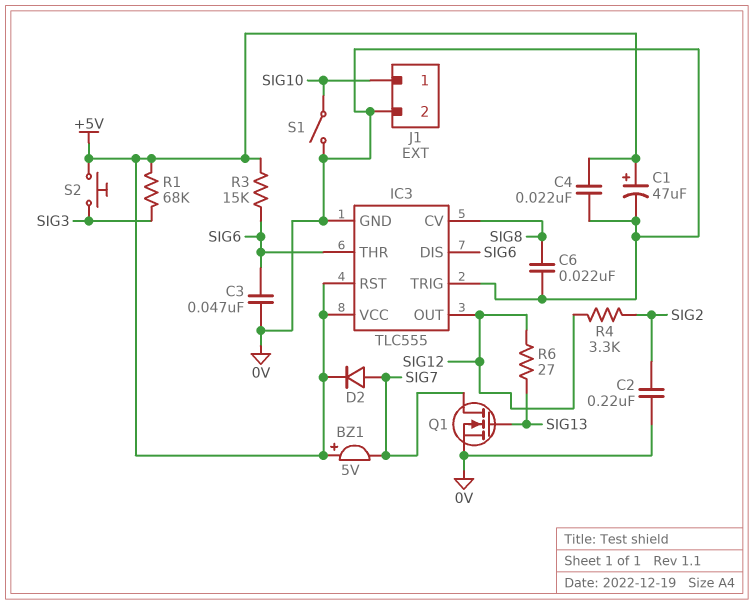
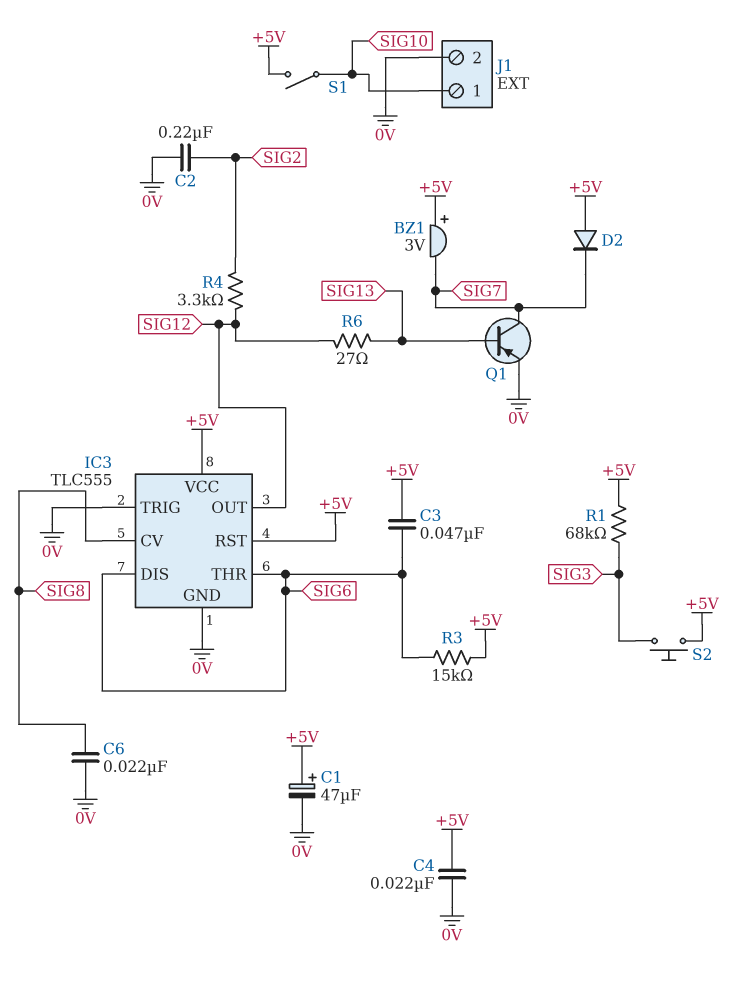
BZ1: buzzer 5V (plus +5V, minus SIG7) -> buzzer 3V (plus +5V, minus SIG7)
C3: 47nF (0V, SIG6) -> 47nF (+5V, SIG6)
D2: diode (A SIG7, K +5V) -> diode (A +5V, K SIG7)
Q1: NMOS (G SIG13, D SIG7, S 0V) -> PNP (B SIG13, C SIG7, E 0V)
S1: switch (0V, SIG10) -> switch (+5V, SIG10)

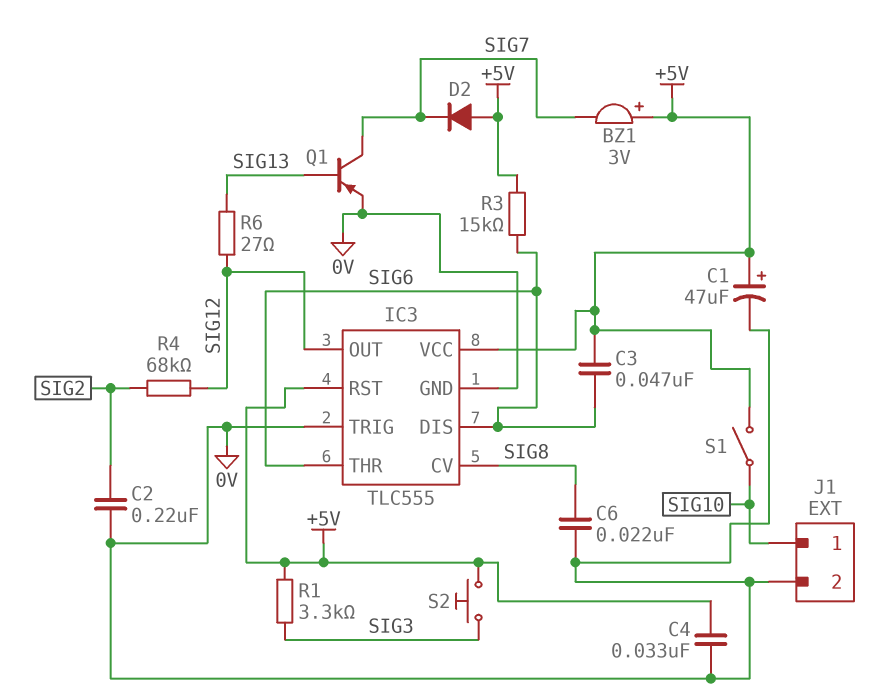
C4: 22nF (+5V, 0V) -> 33nF (+5V, 0V)
R1: 68k (+5V, SIG3) -> 3.3k (+5V, SIG3)
R4: 3.3k (SIG2, SIG12) -> 68k (SIG2, SIG12)

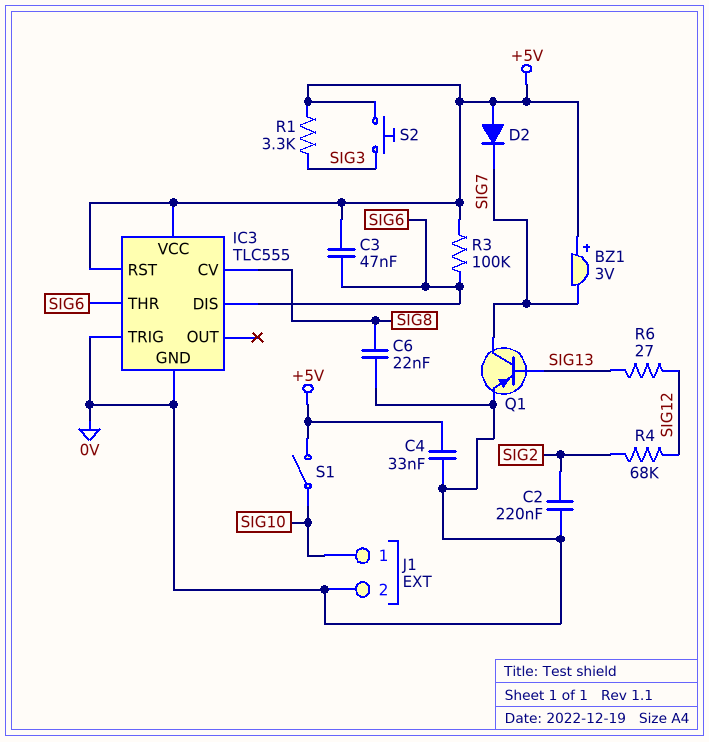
C1: 47uF (plus +5V, minus 0V) -> none
IC3 pin OUT: SIG12 -> none
R3: 15k (+5V, SIG6) -> 100k (+5V, SIG6)

